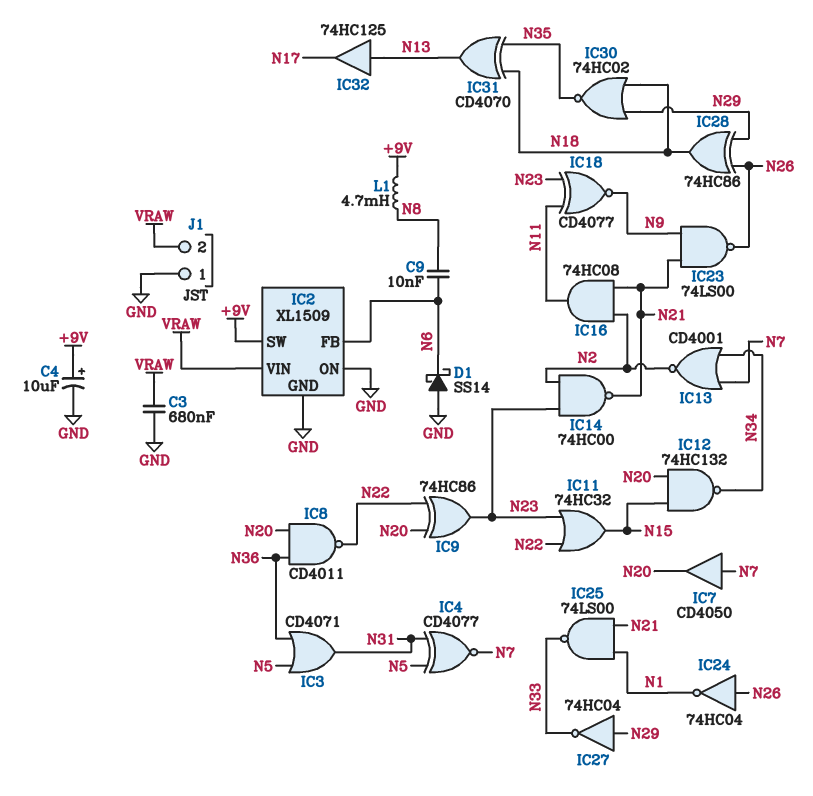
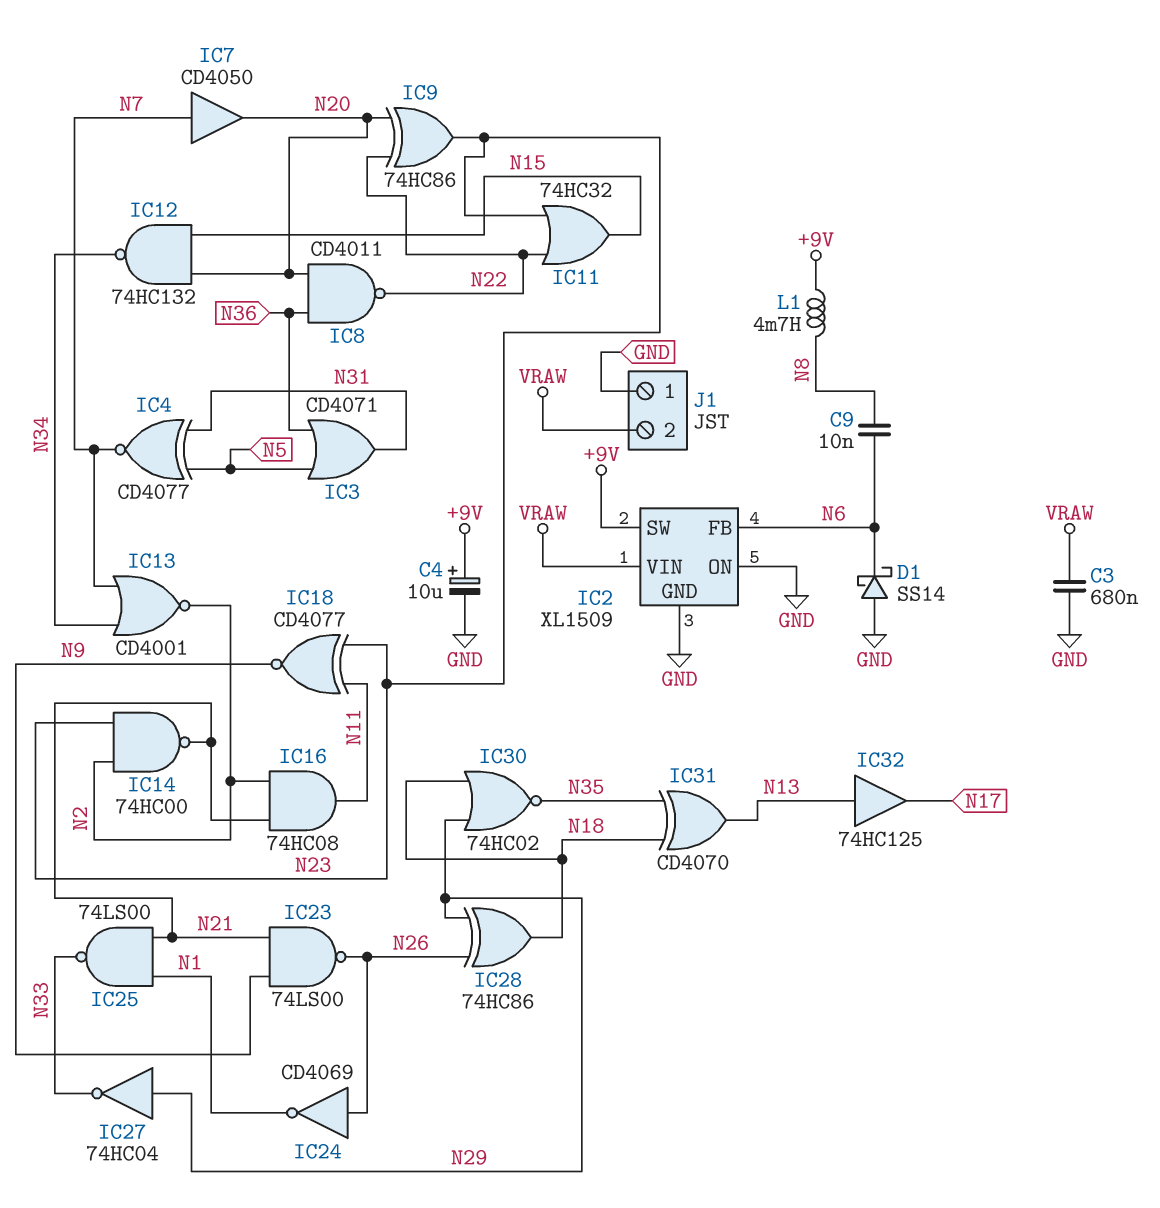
IC24: NOT 74HC04 (in N26, out N1) -> NOT CD4069 (in N26, out N1)

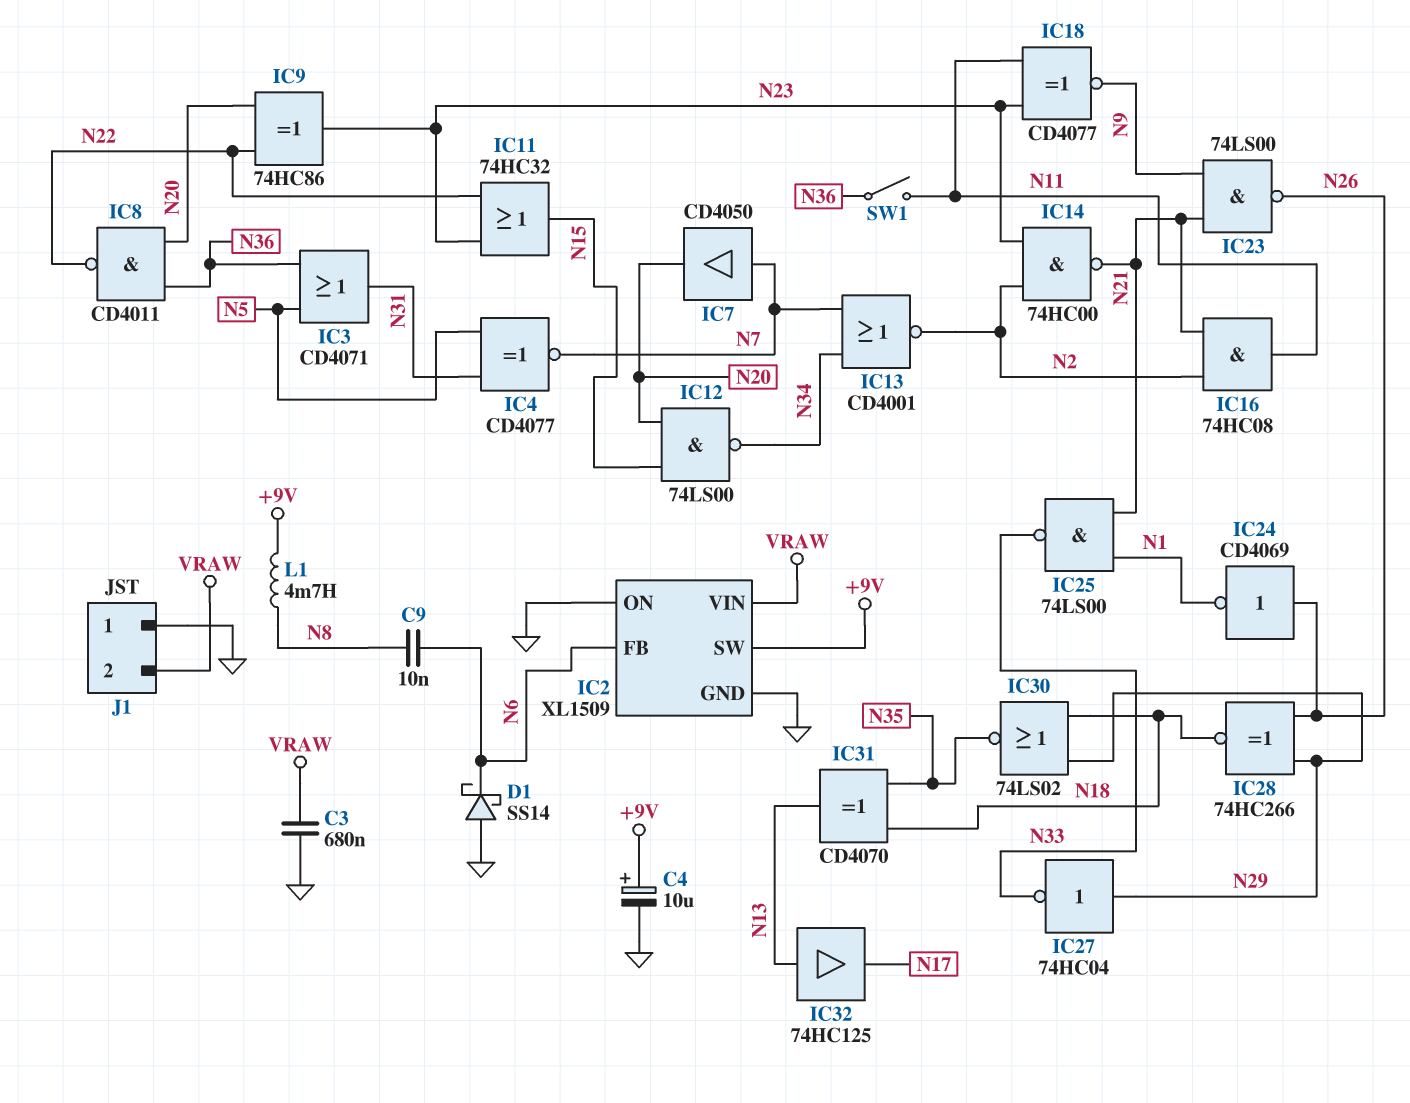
IC12: NAND 74HC132 (in N15, in N20, out N34) -> NAND 74LS00 (in N15, in N20, out N34)
IC28: XOR 74HC86 (in N26, in N29, out N18) -> XNOR 74HC266 (in N26, in N29, out N18)
IC30: NOR 74HC02 (in N18, in N29, out N35) -> NOR 74LS02 (in N18, in N29, out N35)
SW1: none -> switch (N11, N36)

